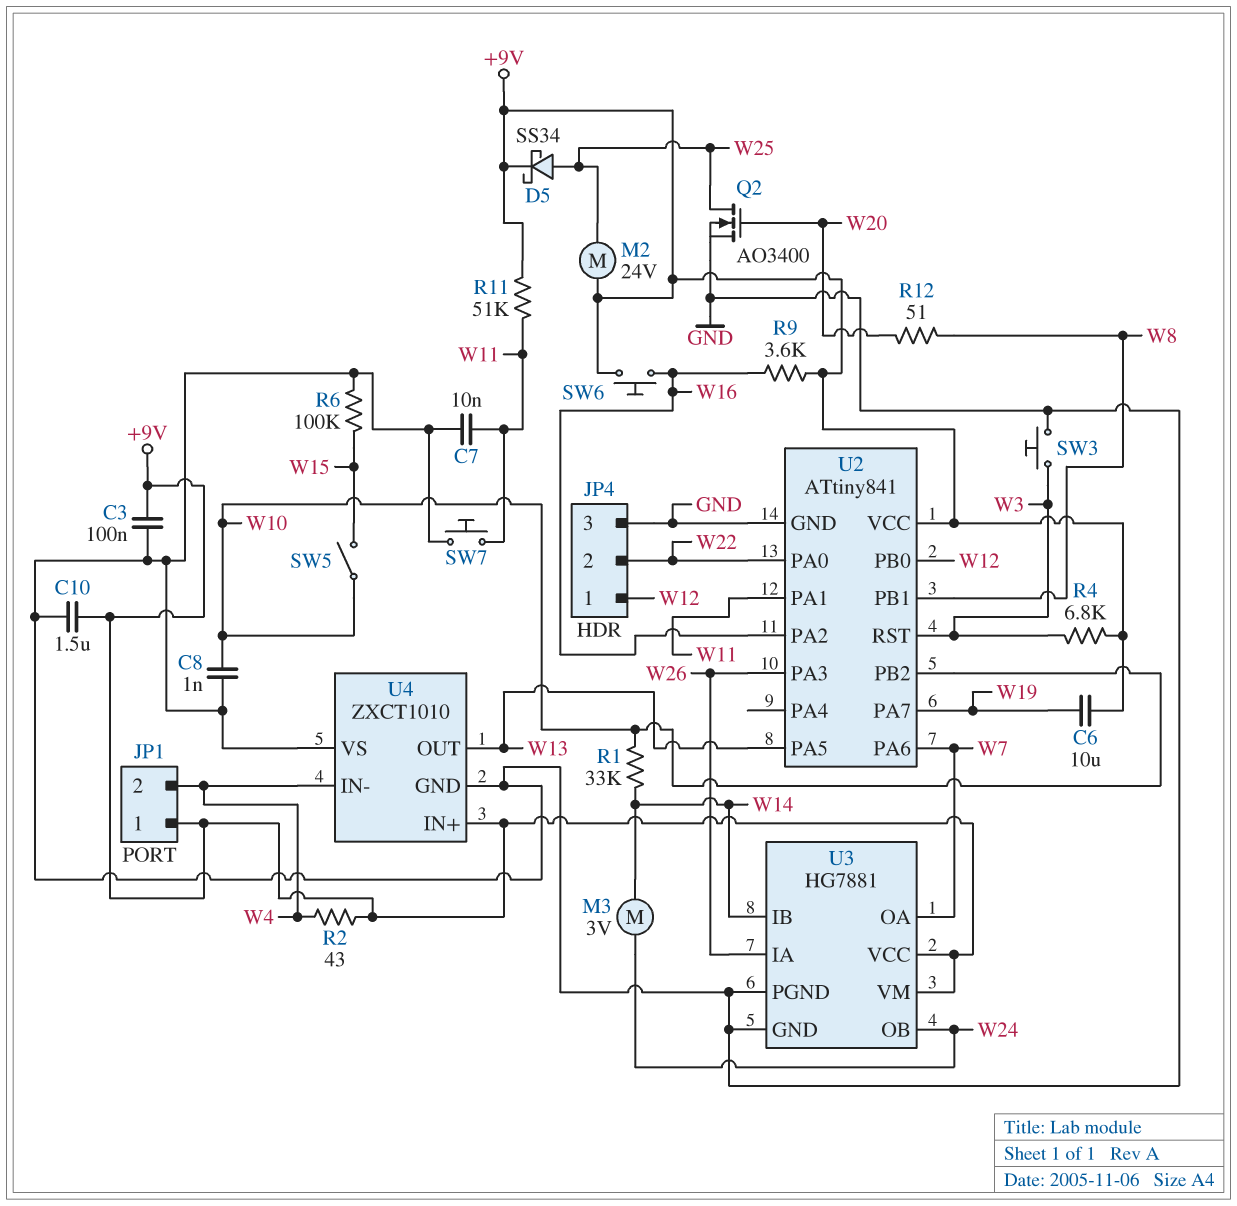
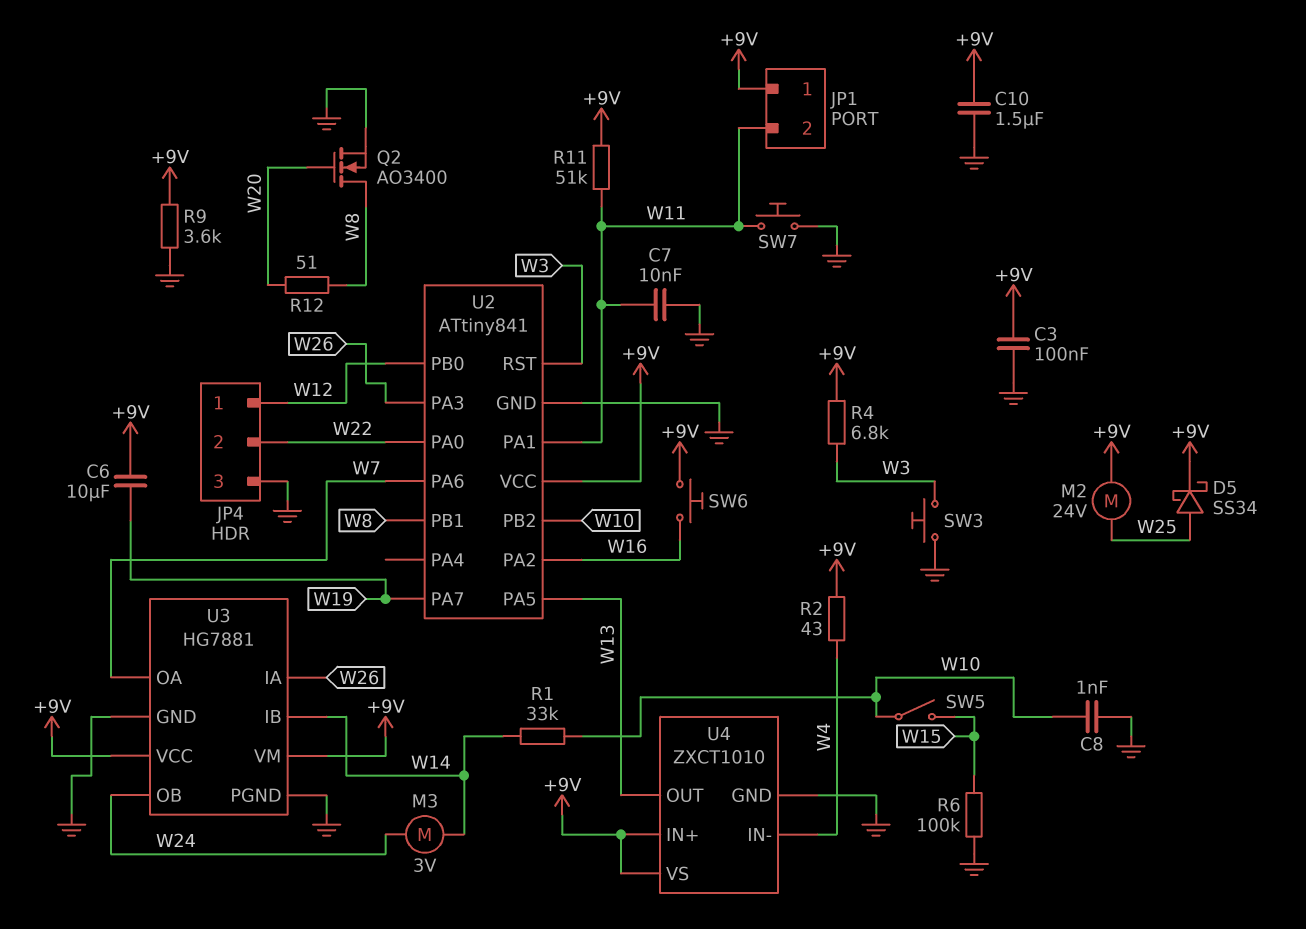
JP1 pin 2: W4 -> W11
Q2: NMOS AO3400 (G W20, D W25, S GND) -> NMOS AO3400 (G W20, D W8, S GND)
R9: 3.6k (+9V, W16) -> 3.6k (+9V, GND)
U4 pin VS: GND -> +9V

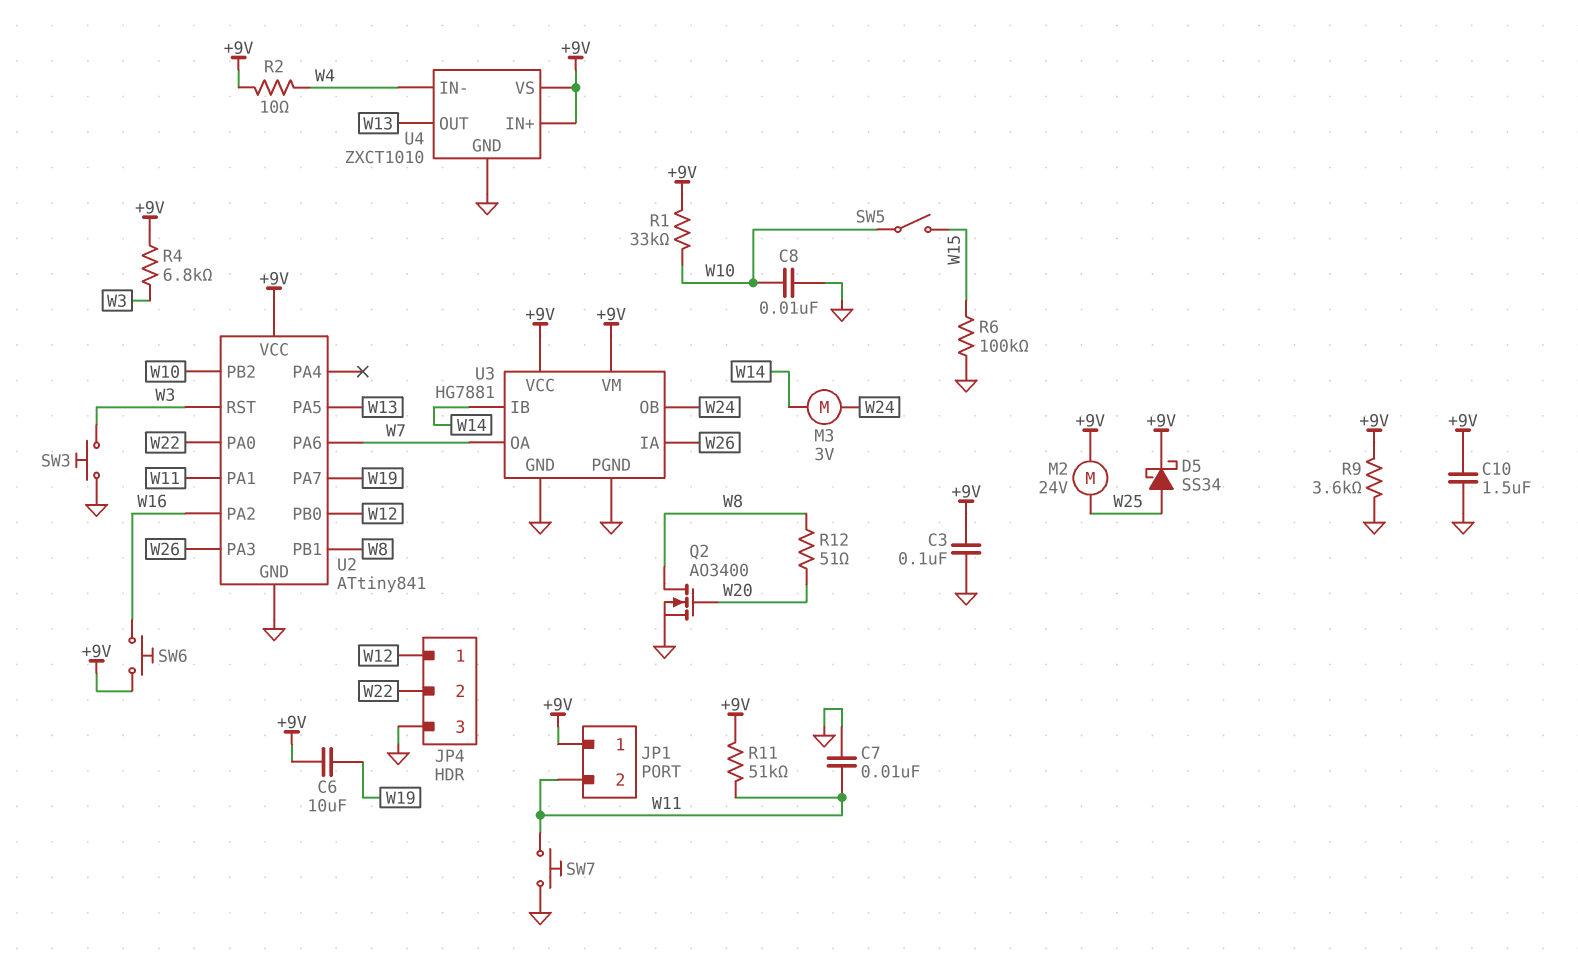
C8: 1nF (GND, W10) -> 10nF (GND, W10)
R1: 33k (W10, W14) -> 33k (+9V, W10)
R2: 43 (+9V, W4) -> 10 (+9V, W4)

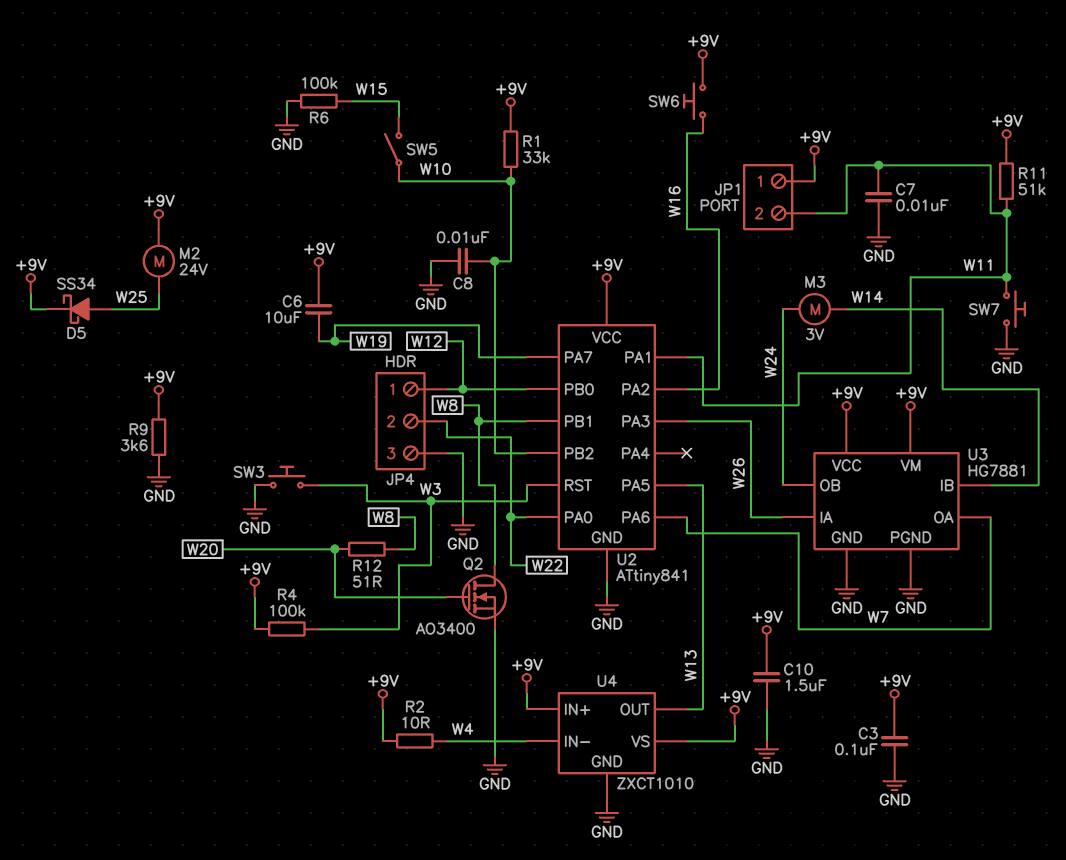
R4: 6.8k (+9V, W3) -> 100k (+9V, W3)

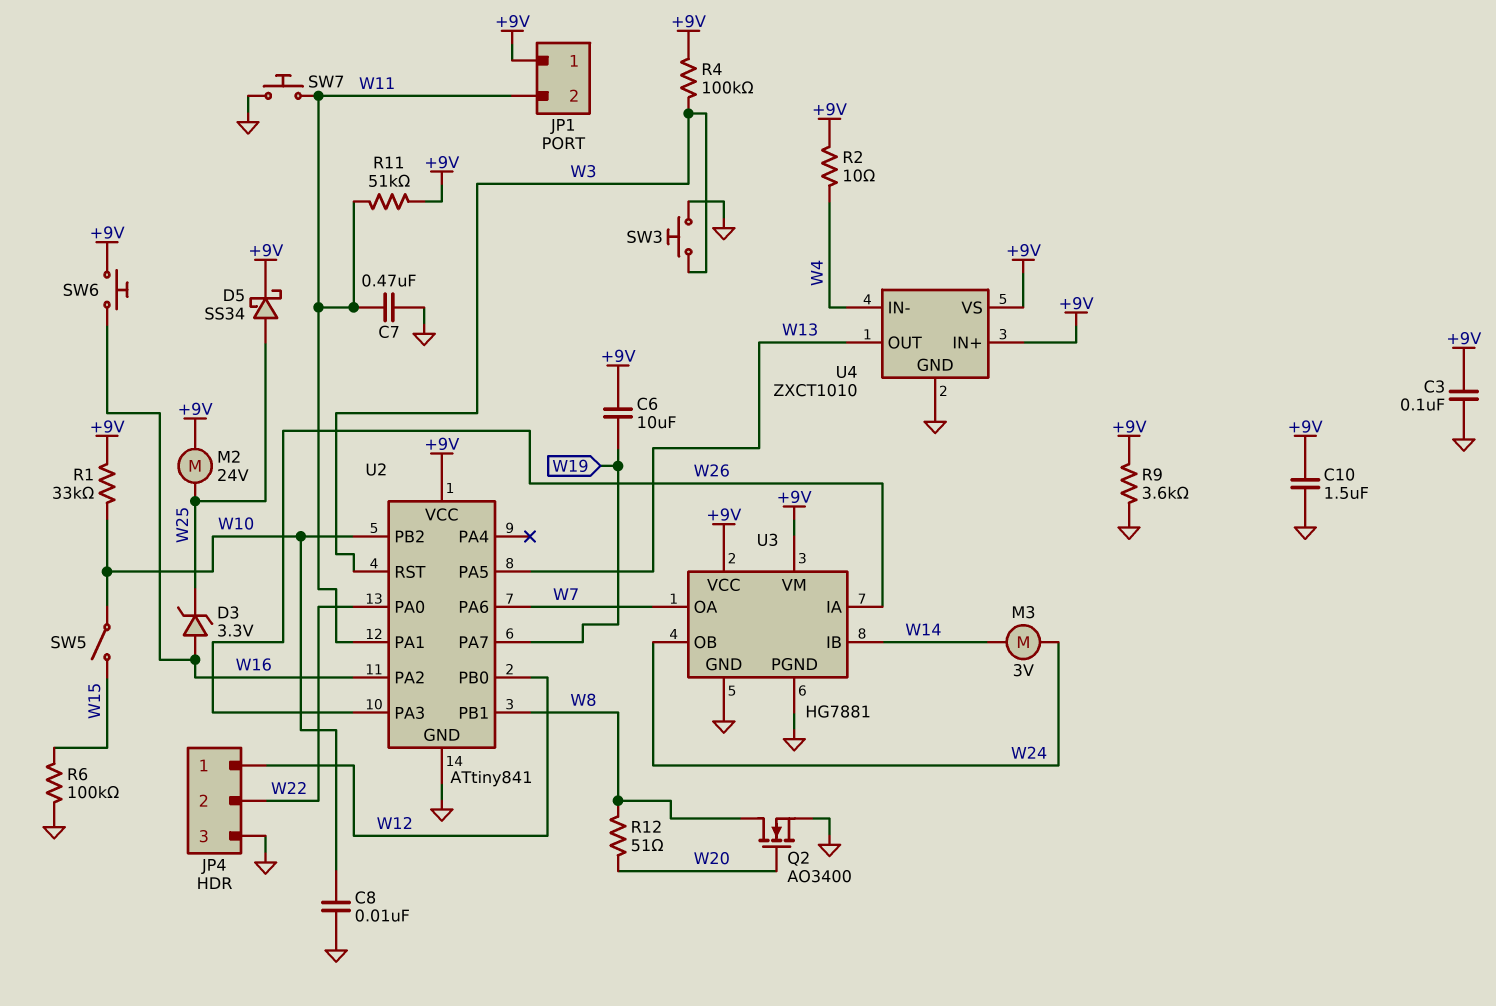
C7: 10nF (GND, W11) -> 470nF (GND, W11)
D3: none -> zener 3.3V (A W16, K W25)

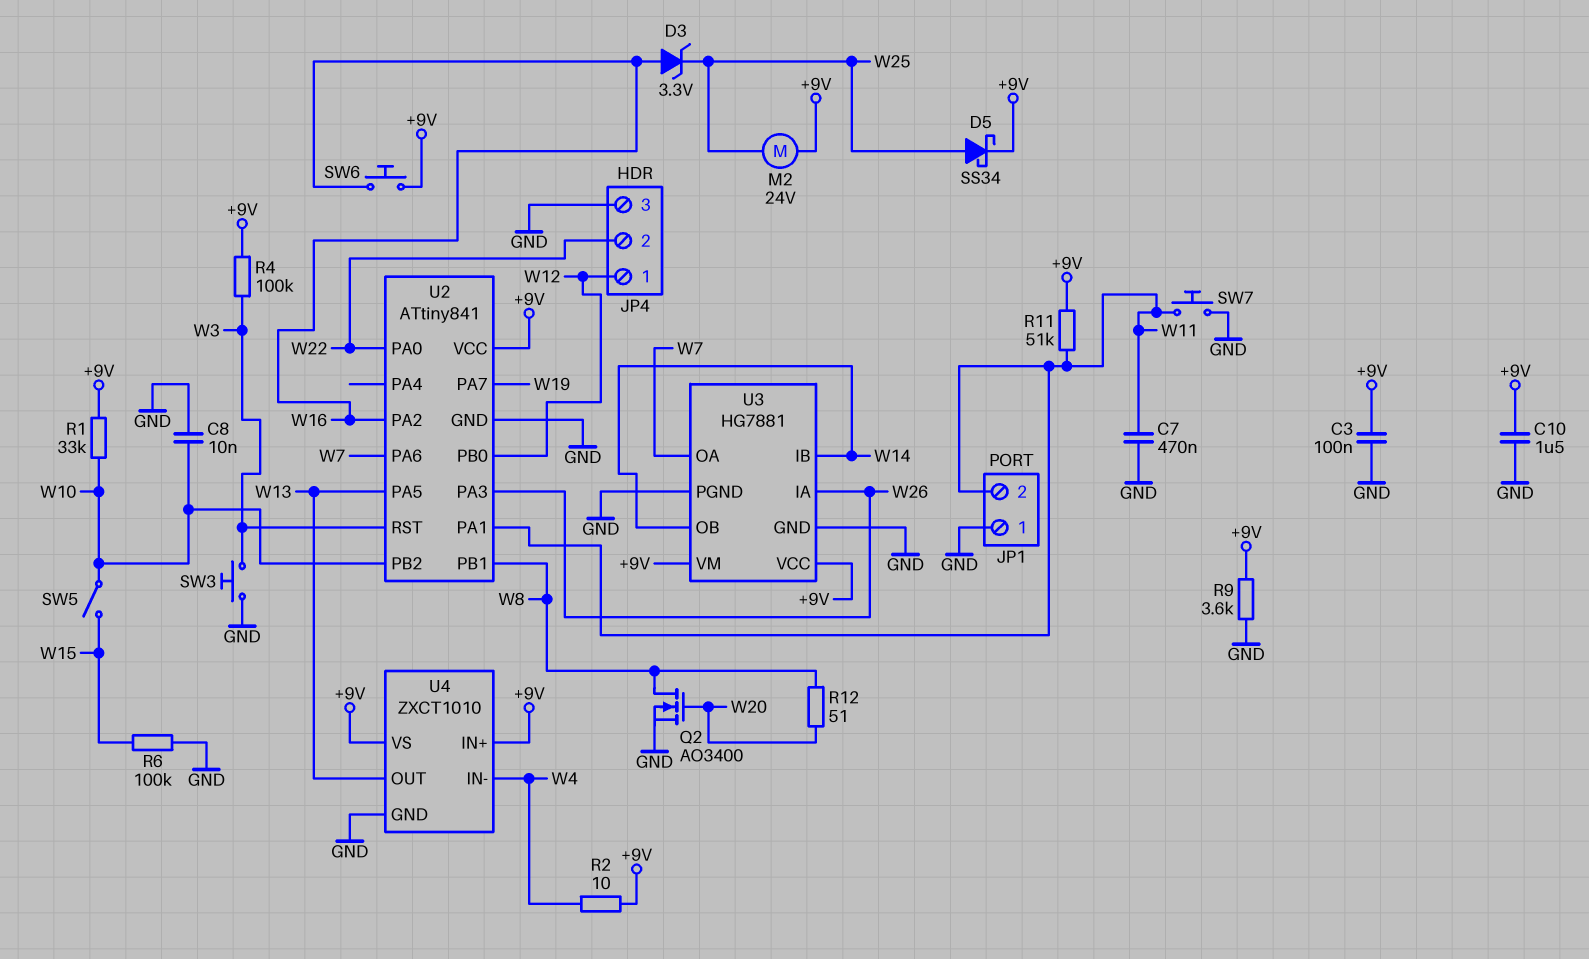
C6: 10uF (+9V, W19) -> none
JP1 pin 1: +9V -> GND
M3: motor 3V (W14, W24) -> none
U3 pin OB: W24 -> W14

